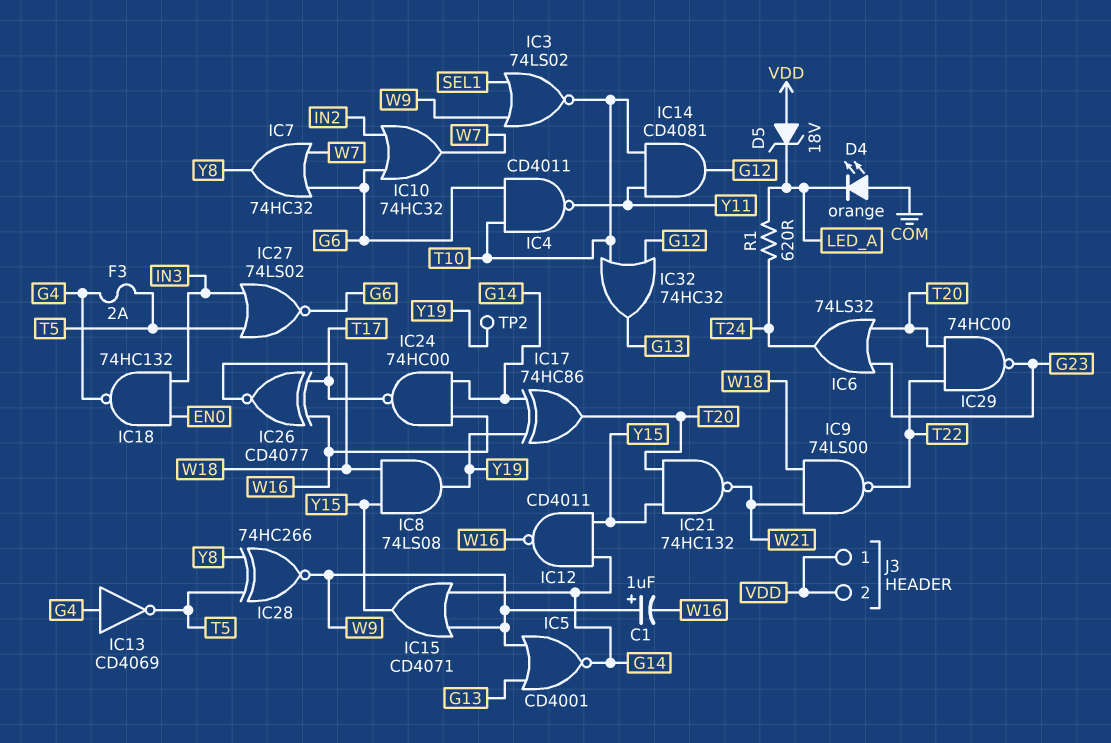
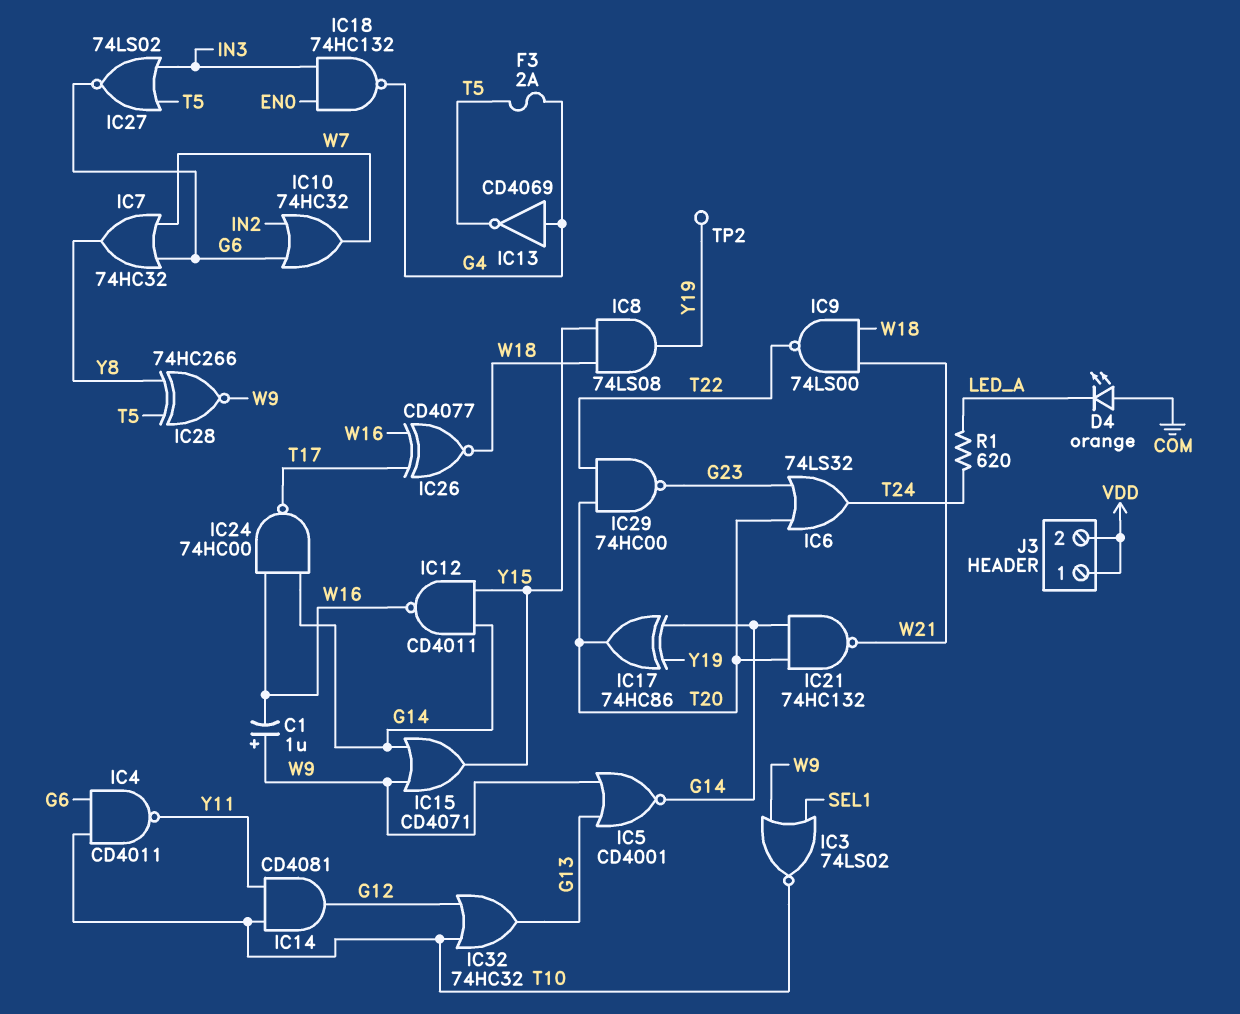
D5: zener 18V (A VDD, K LED_A) -> none
IC21: NAND 74HC132 (in T20, in Y15, out W21) -> NAND 74HC132 (in G14, in T20, out W21)

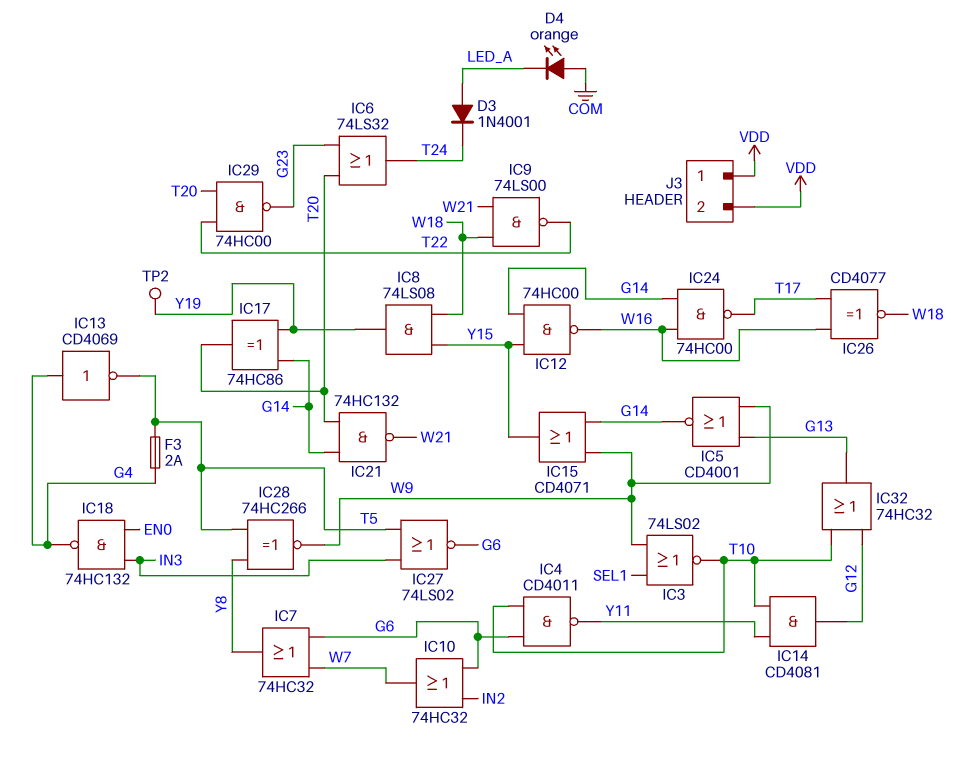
C1: 1uF (plus W9, minus W16) -> none
D3: none -> diode 1N4001 (A LED_A, K T24)
IC12: NAND CD4011 (in G14, in Y15, out W16) -> NAND 74HC00 (in G14, in Y15, out W16)
R1: 620 (LED_A, T24) -> none

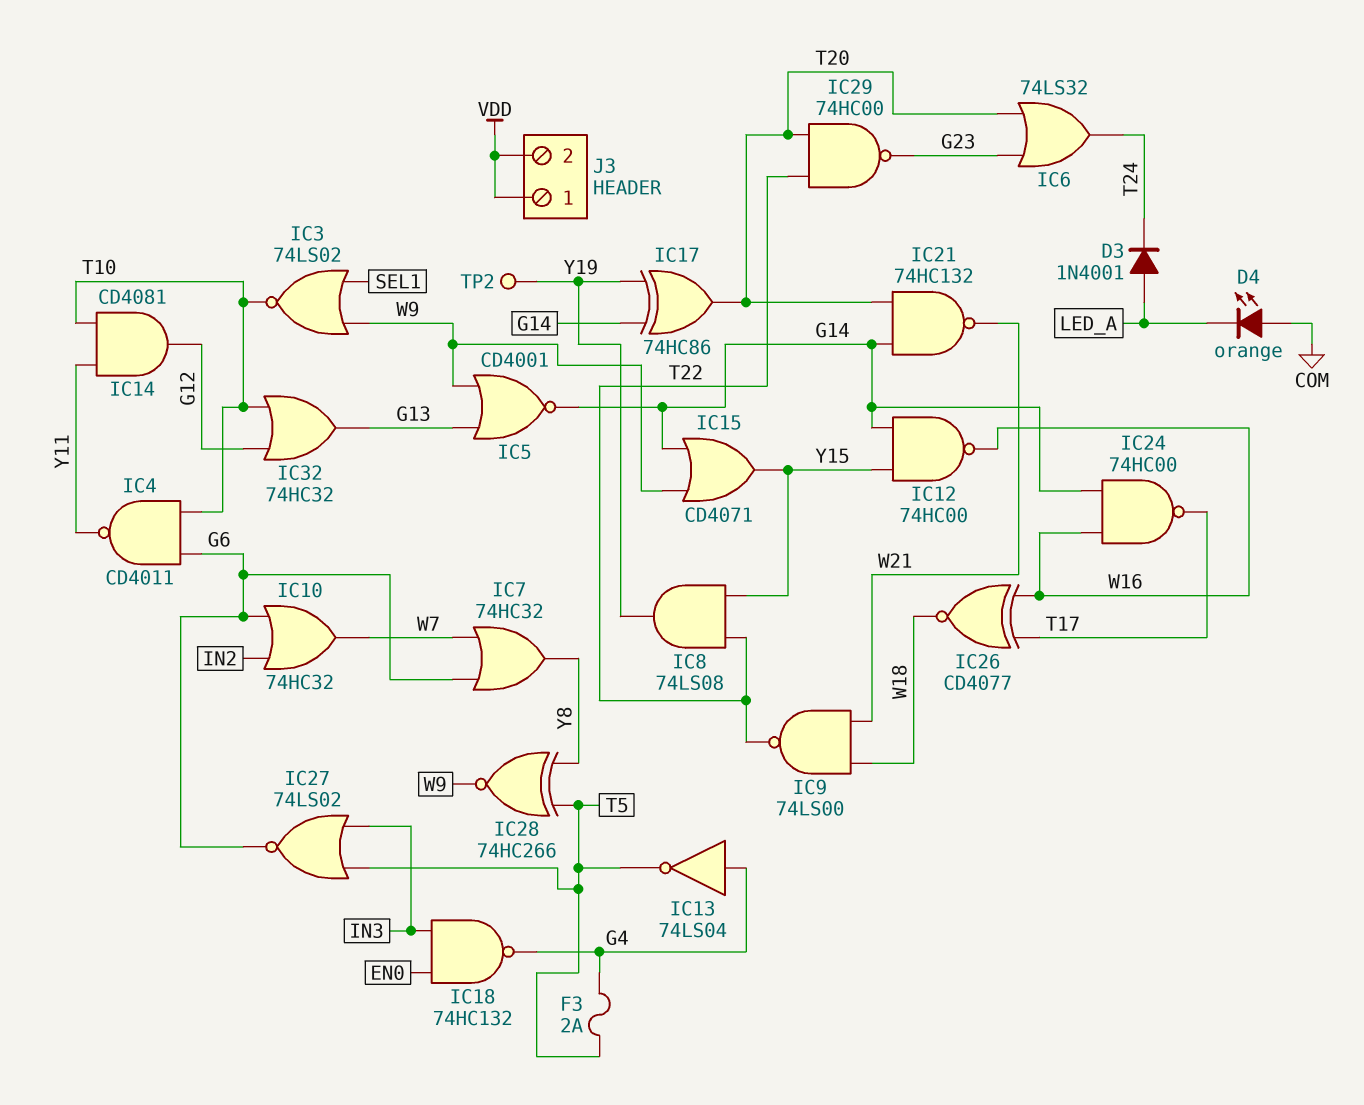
IC8: AND 74LS08 (in W18, in Y15, out Y19) -> AND 74LS08 (in T22, in Y15, out Y19)
IC13: NOT CD4069 (in G4, out T5) -> NOT 74LS04 (in G4, out T5)

